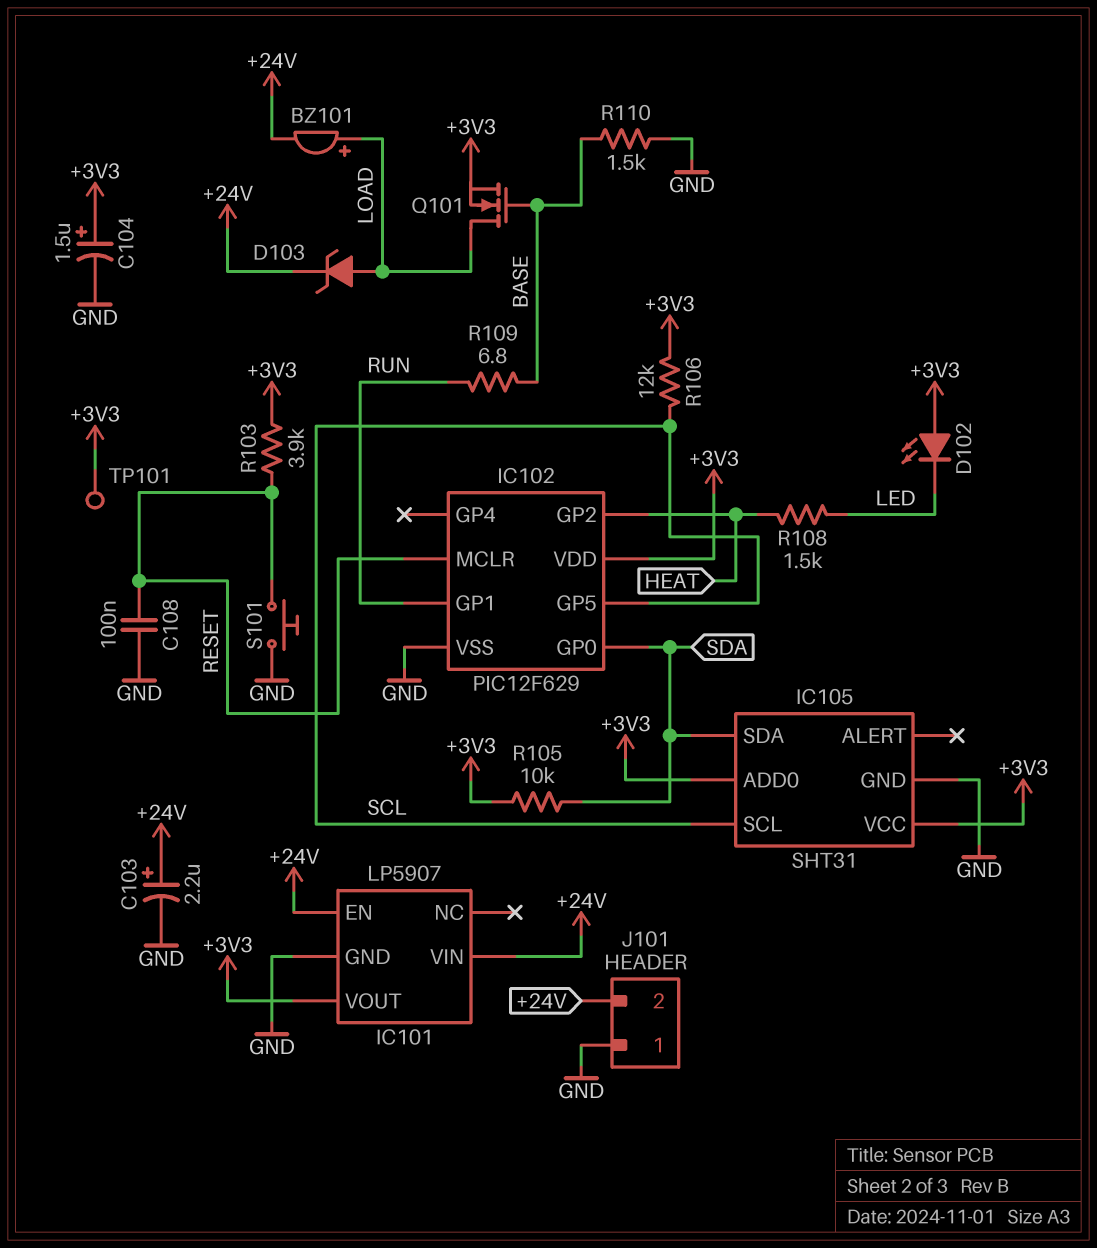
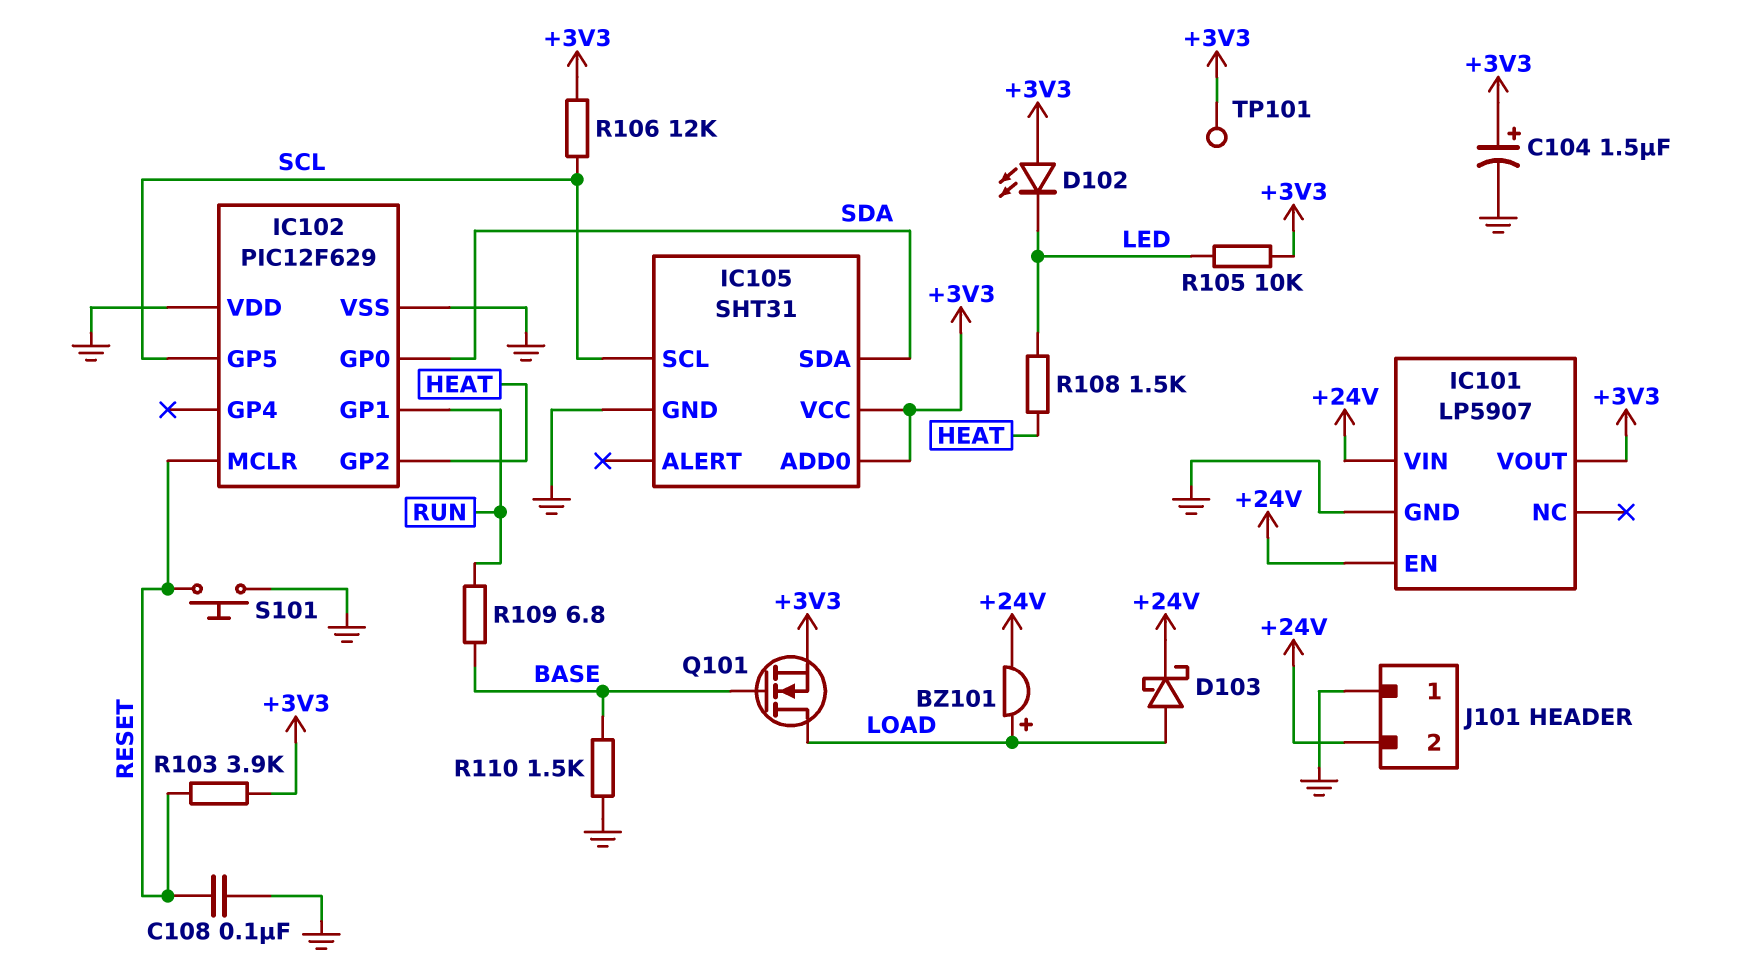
C103: 2.2uF (plus +24V, minus GND) -> none
D103: zener (A LOAD, K +24V) -> schottky (A LOAD, K +24V)
IC102 pin VDD: +3V3 -> GND
R105: 10k (+3V3, SDA) -> 10k (+3V3, LED)

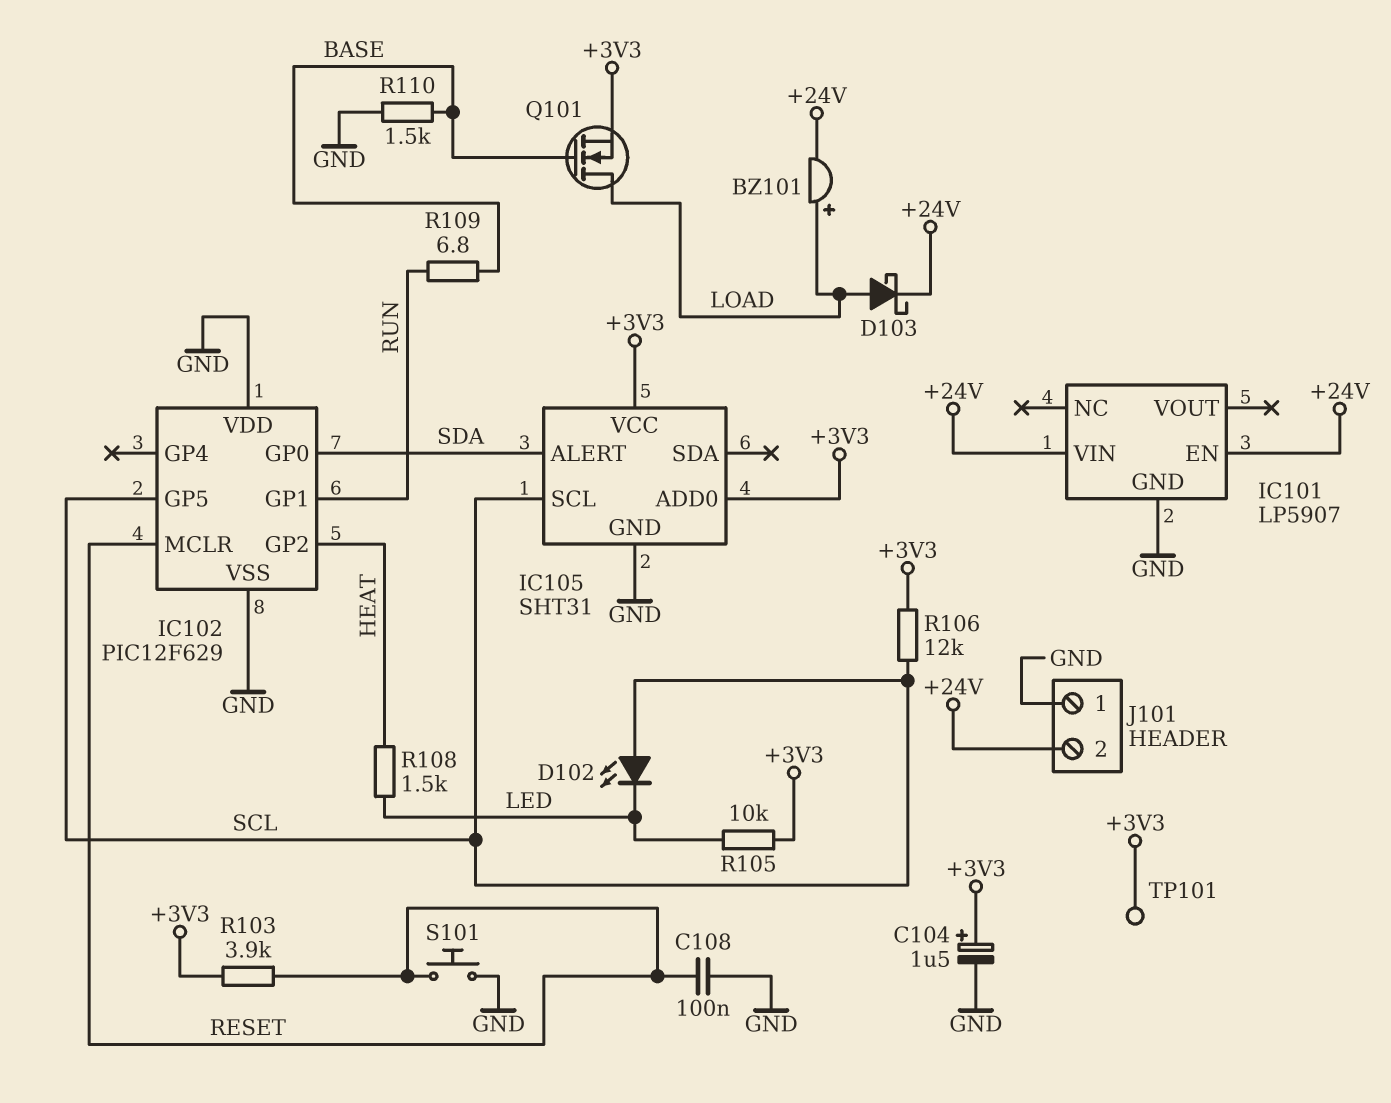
D102: LED (A +3V3, K LED) -> LED (A SCL, K LED)
IC101 pin VOUT: +3V3 -> none
IC105 pin ALERT: none -> SDA
IC105 pin SDA: SDA -> none

